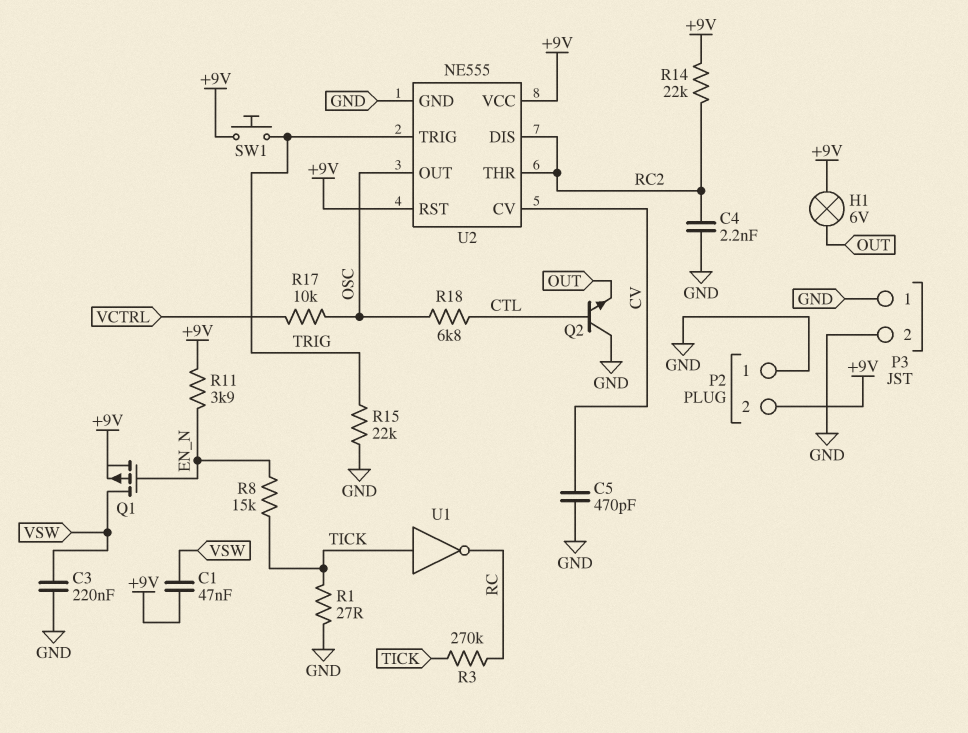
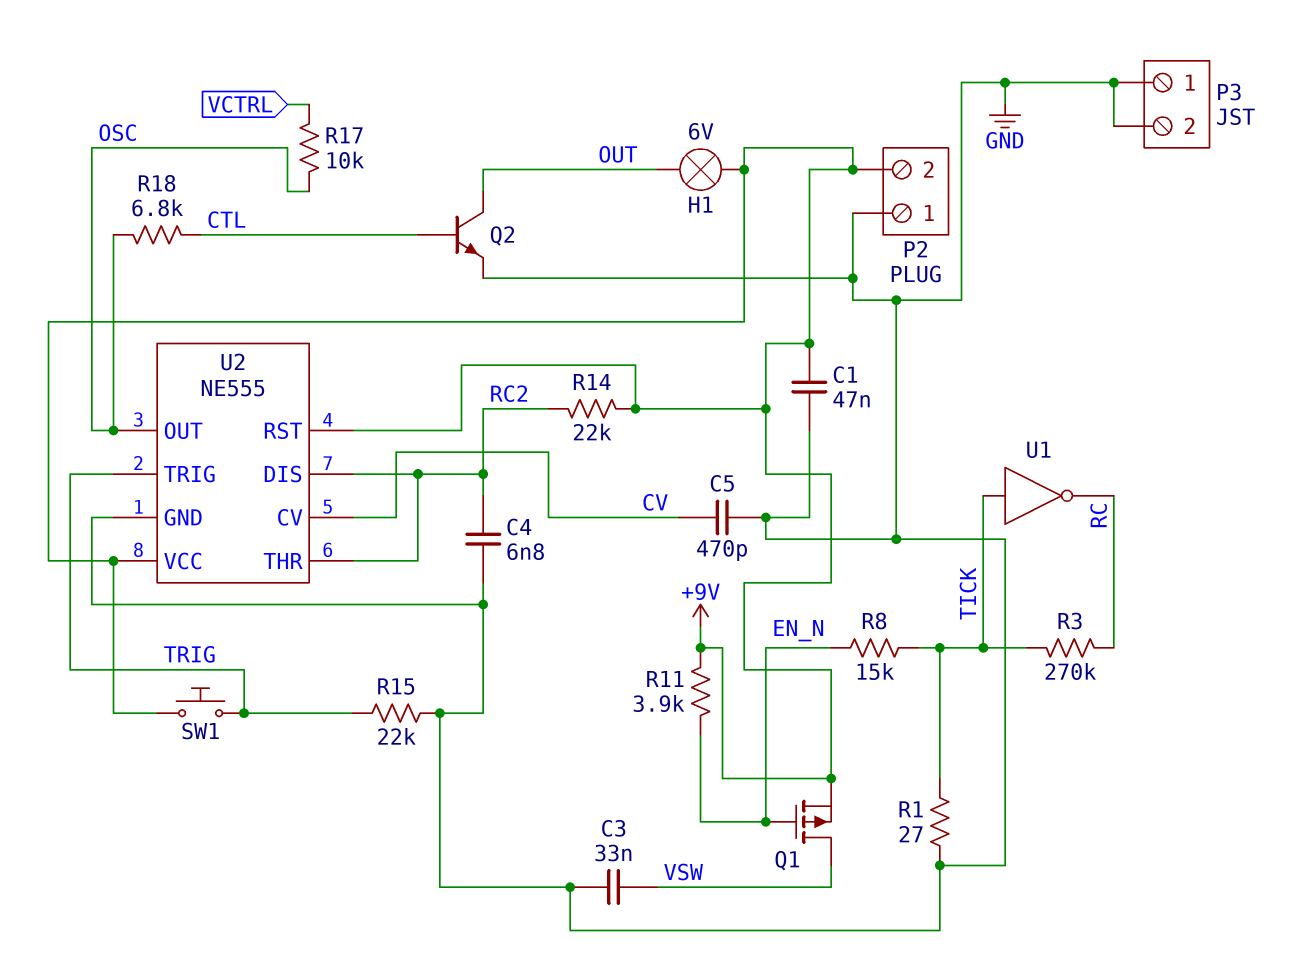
C1: 47nF (+9V, VSW) -> 47nF (+9V, GND)
C3: 220nF (GND, VSW) -> 33nF (GND, VSW)
C4: 2.2nF (GND, RC2) -> 6.8nF (GND, RC2)
Q2: NPN (B CTL, C GND, E OUT) -> NPN (B CTL, C OUT, E GND)

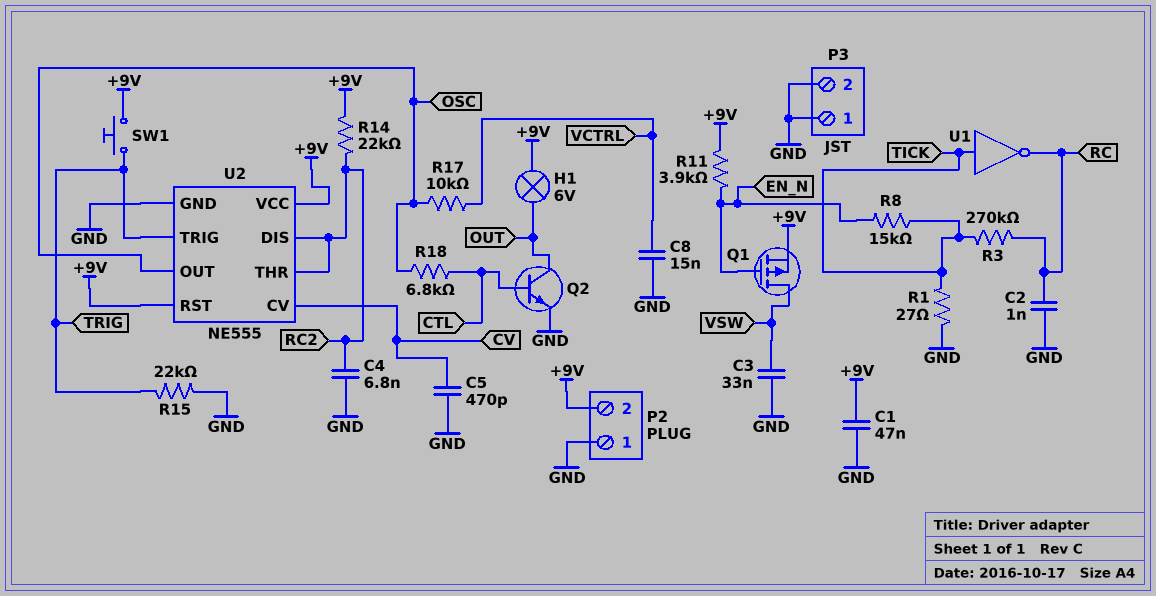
C2: none -> 1nF (GND, RC)
C8: none -> 15nF (GND, VCTRL)

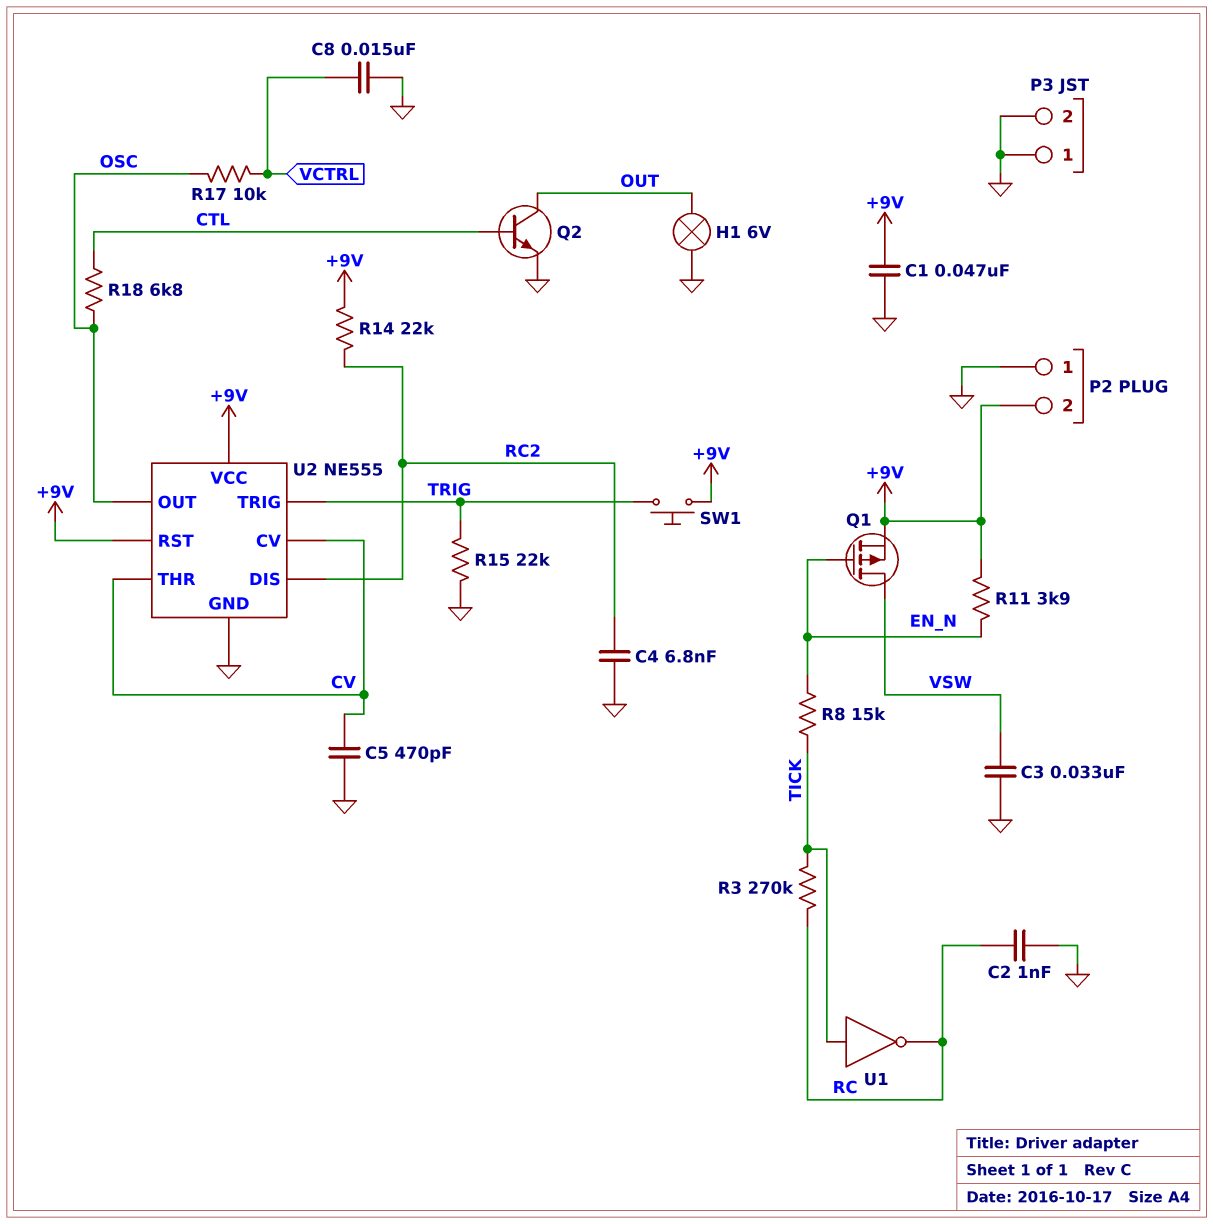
H1: lamp 6V (+9V, OUT) -> lamp 6V (GND, OUT)
R1: 27 (GND, TICK) -> none
U2 pin THR: RC2 -> CV

